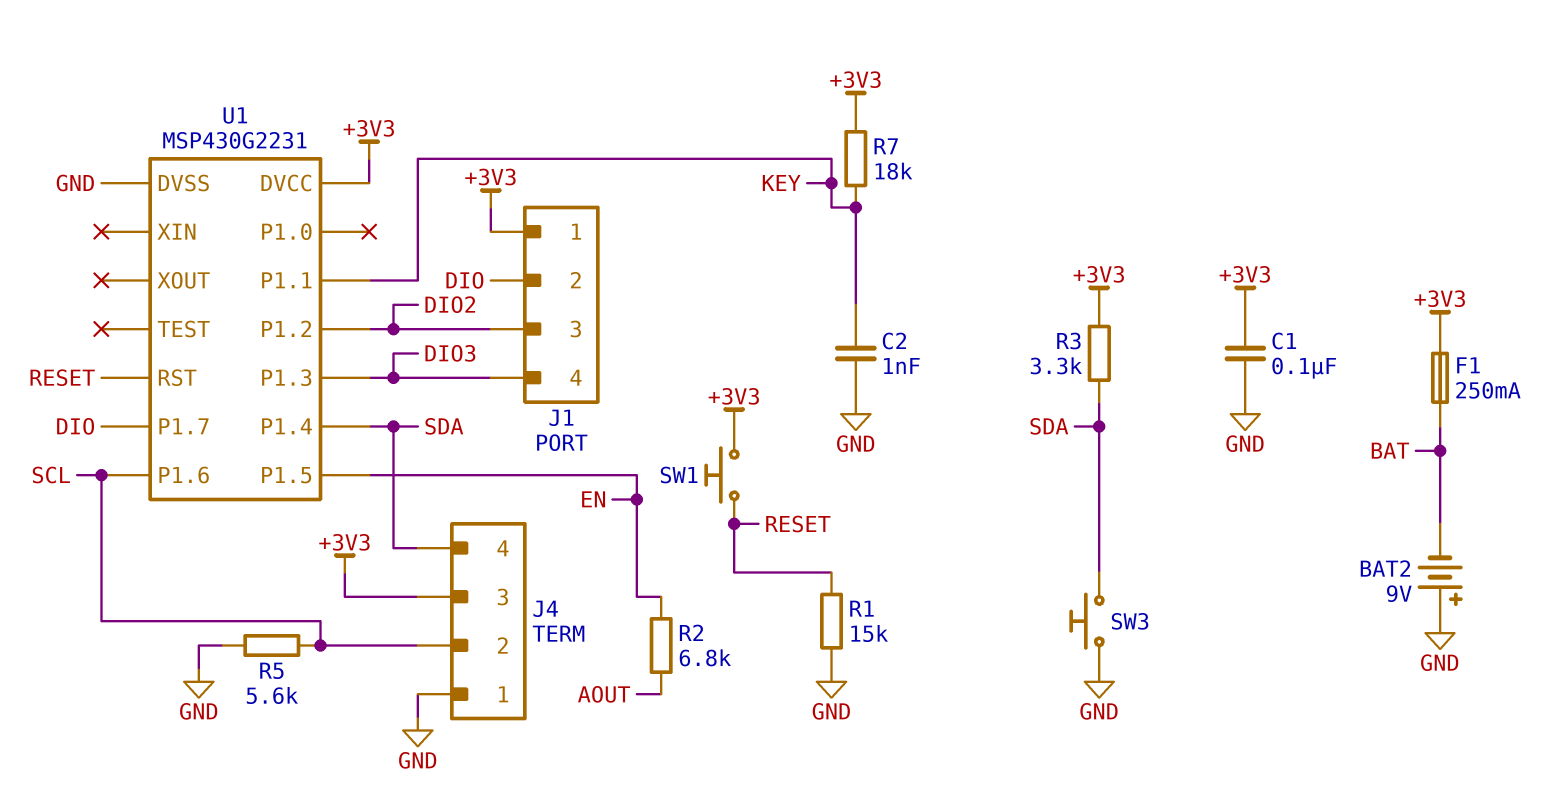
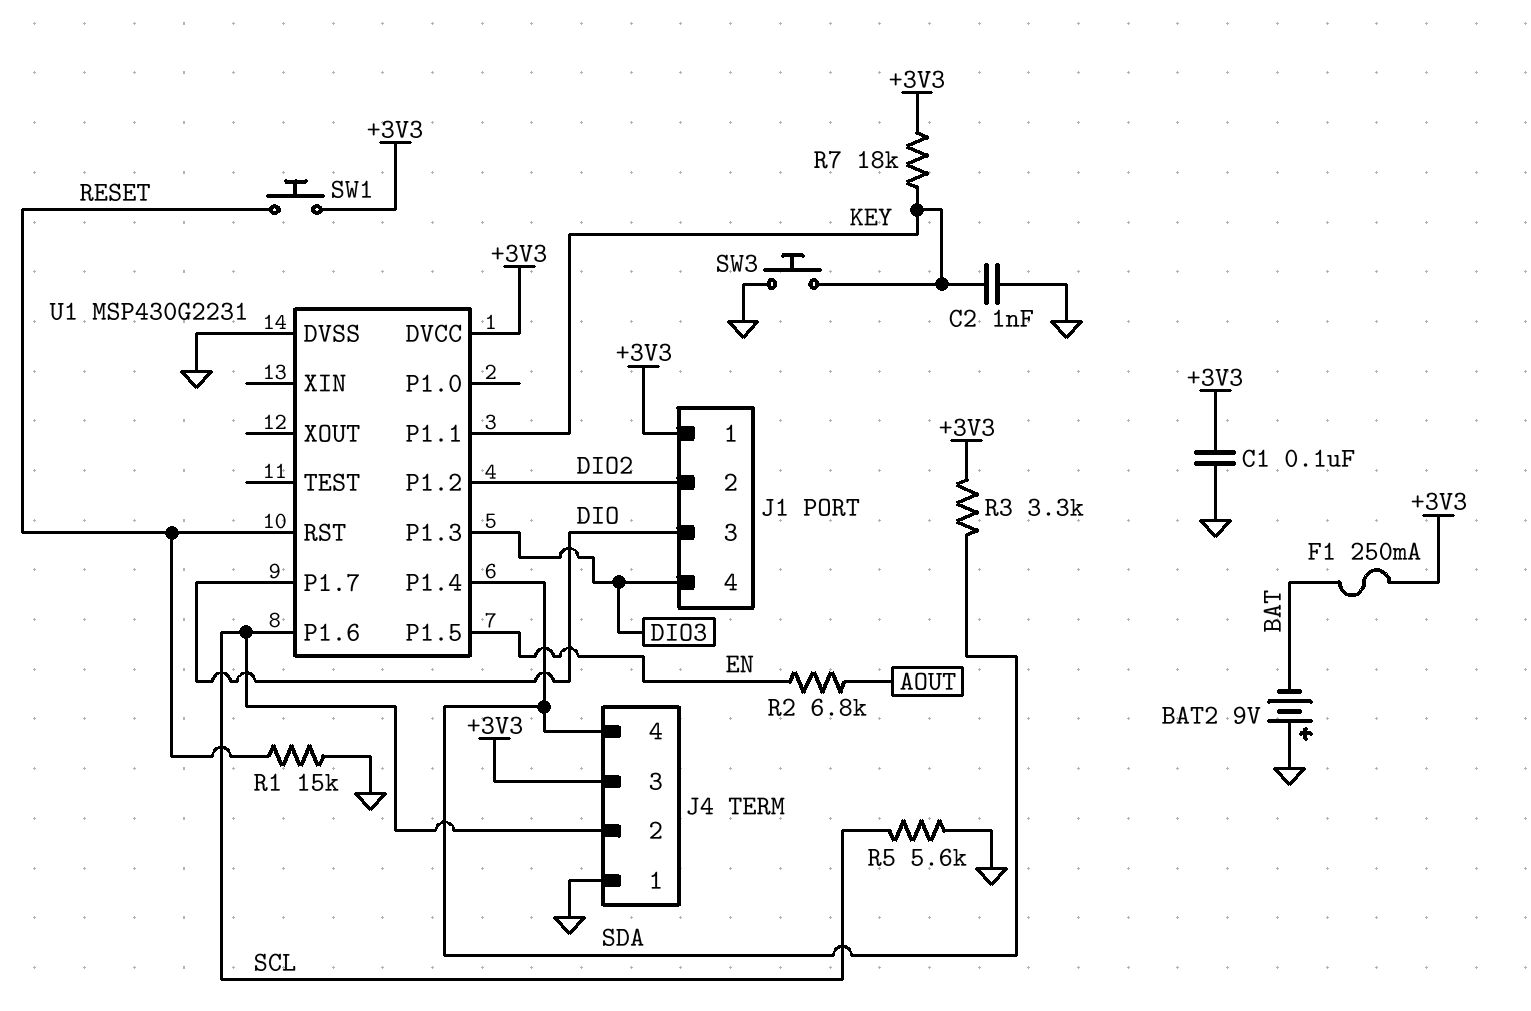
J1 pin 2: DIO -> DIO2
J1 pin 3: DIO2 -> DIO
SW3: button (GND, SDA) -> button (GND, KEY)

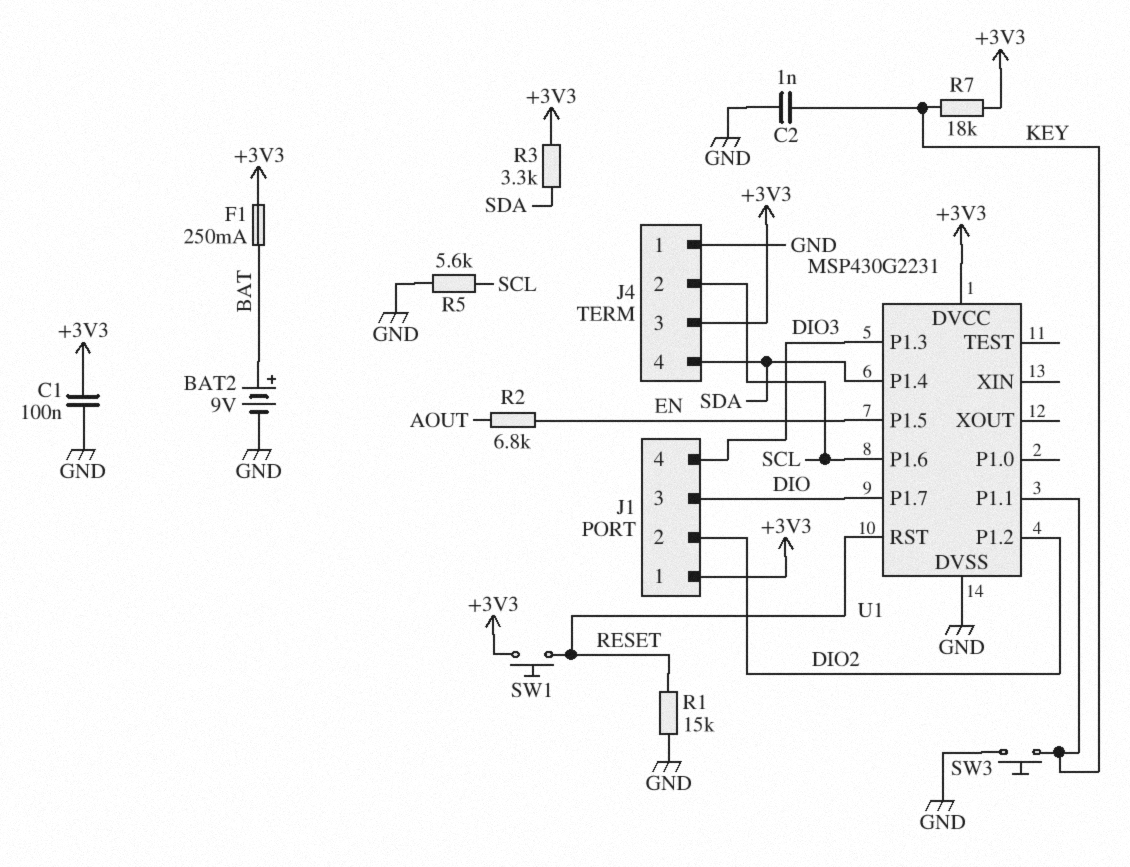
BAT2: 9V (plus GND, minus BAT) -> 9V (plus BAT, minus GND)

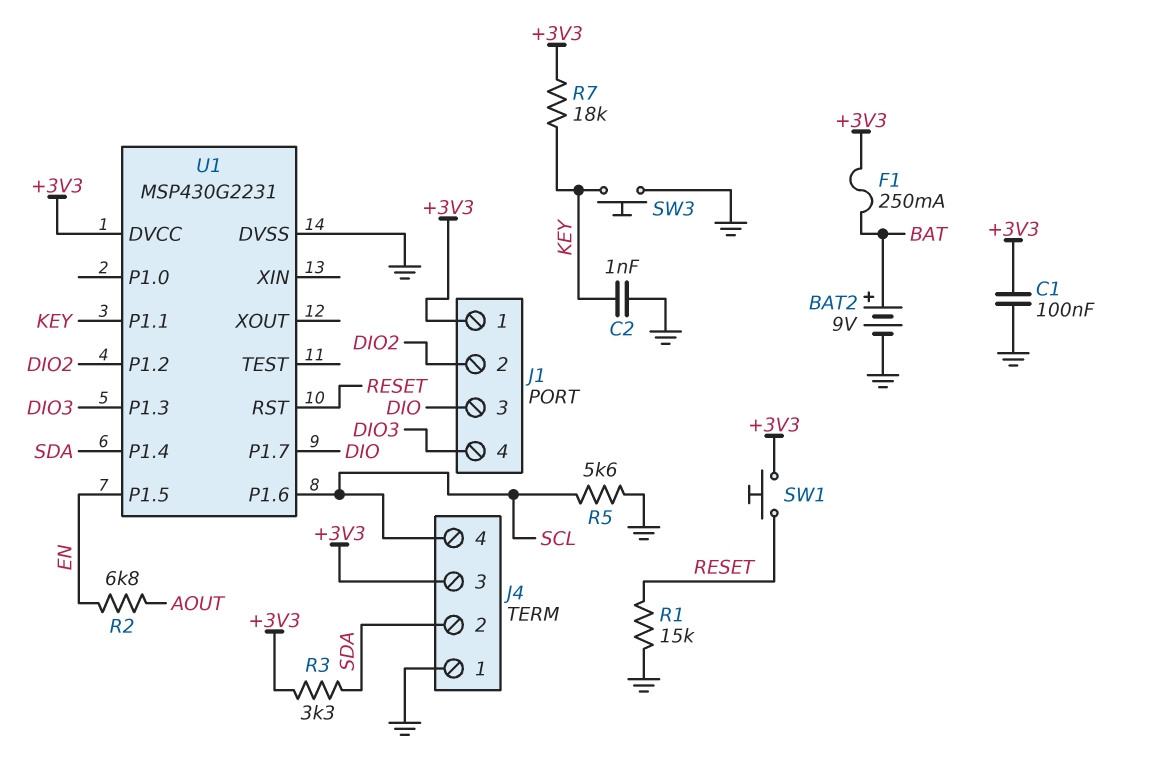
J4 pin 2: SCL -> SDA
J4 pin 4: SDA -> SCL

